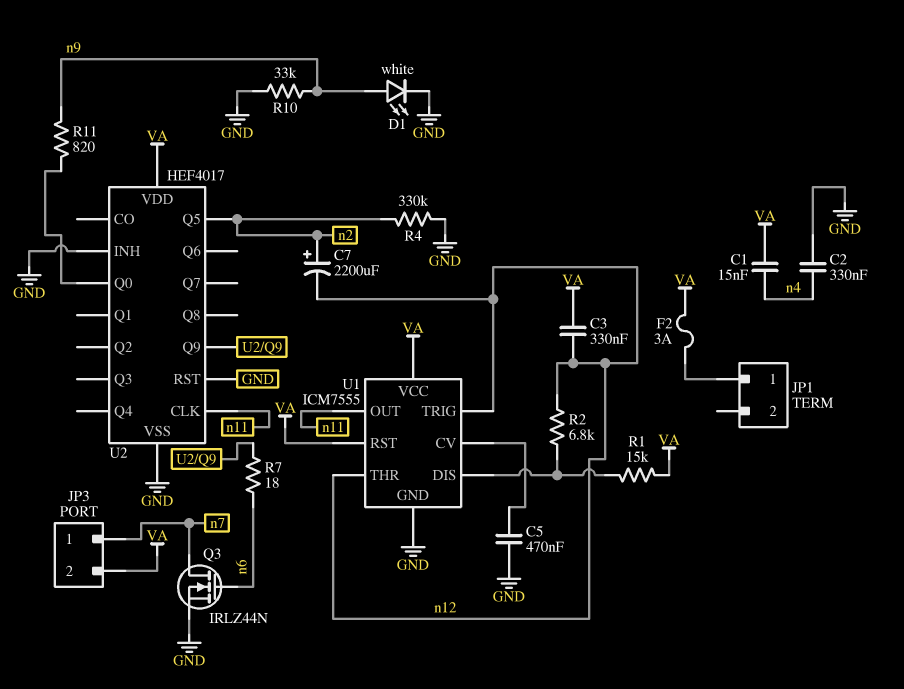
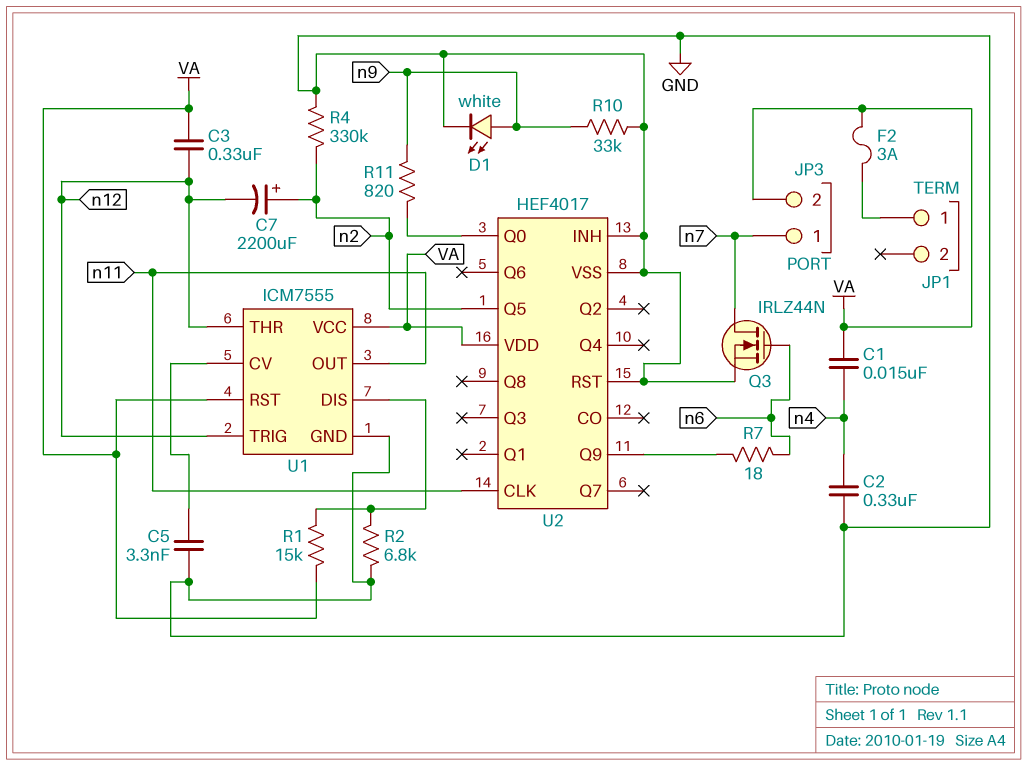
C5: 470nF (GND, U1/CV) -> 3.3nF (GND, U1/CV)
R2: 6.8k (U1/DIS, n12) -> 6.8k (GND, U1/DIS)

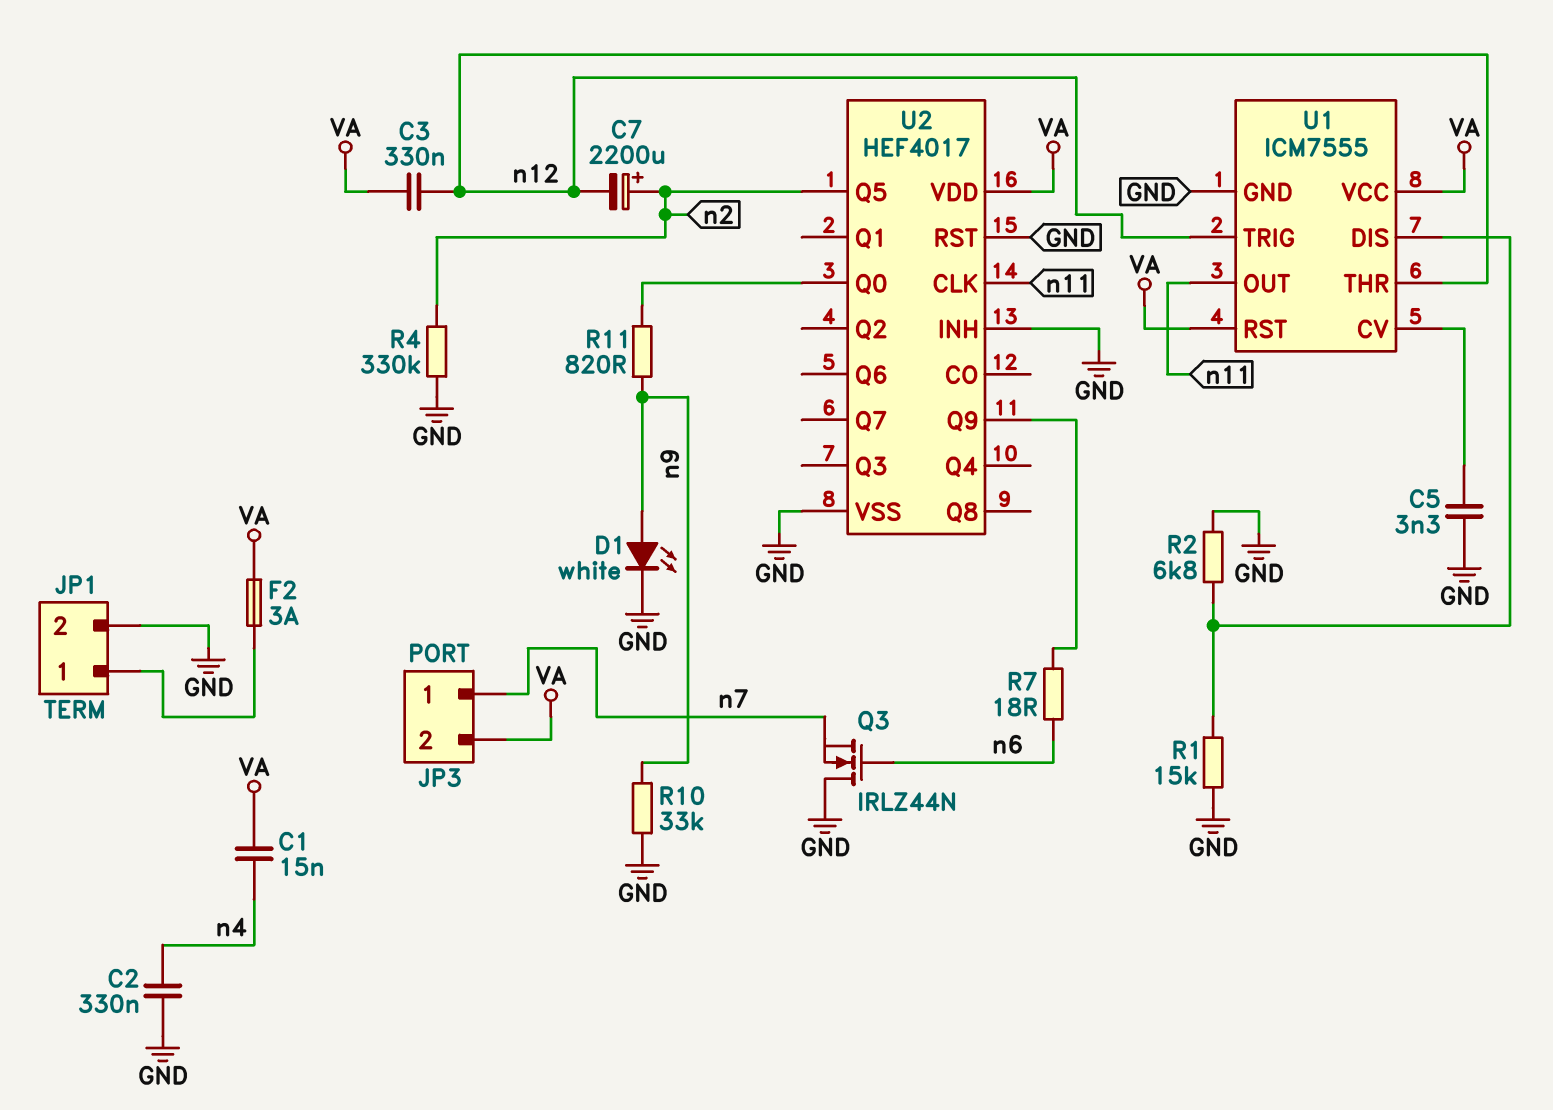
JP1 pin 2: none -> GND
Q3: NMOS IRLZ44N (G n6, D n7, S GND) -> NMOS IRLZ44N (G n6, D GND, S n7)
R1: 15k (U1/DIS, VA) -> 15k (GND, U1/DIS)

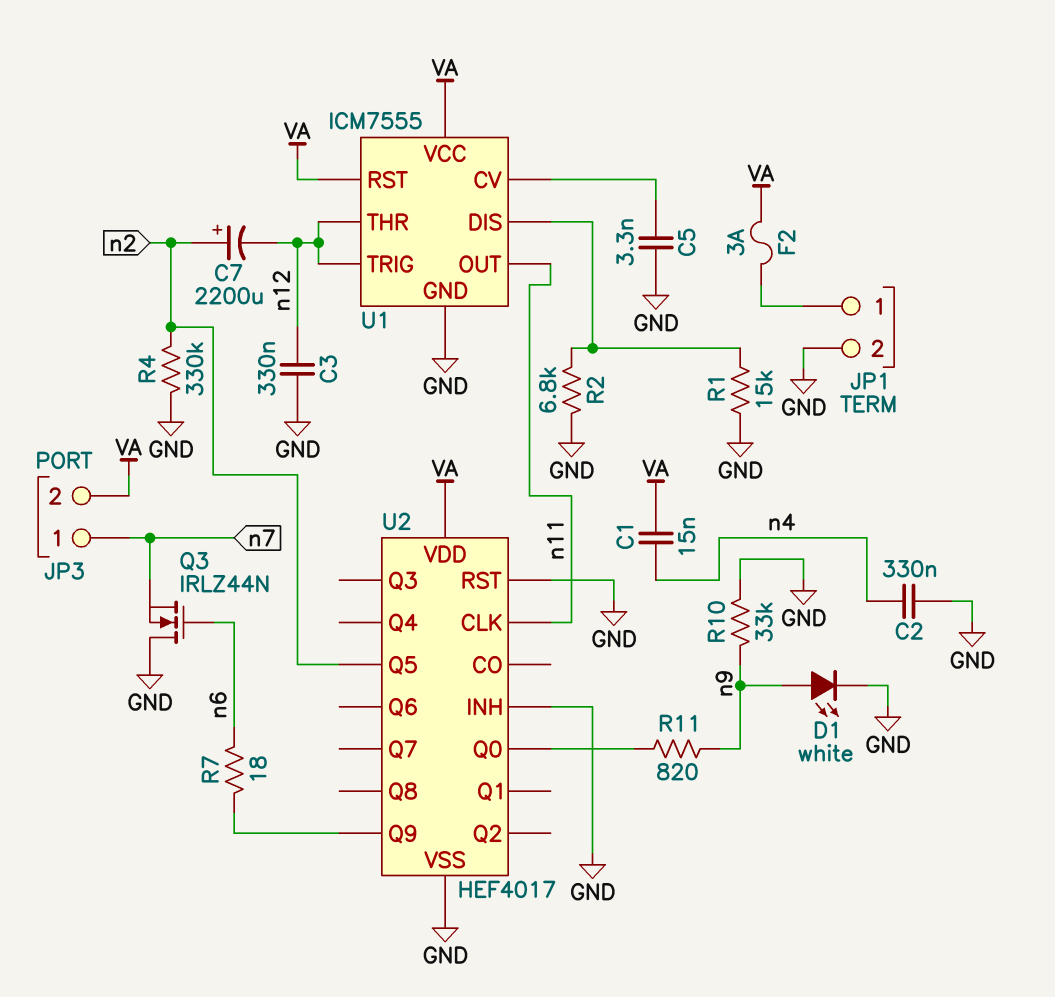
C3: 330nF (VA, n12) -> 330nF (GND, n12)

